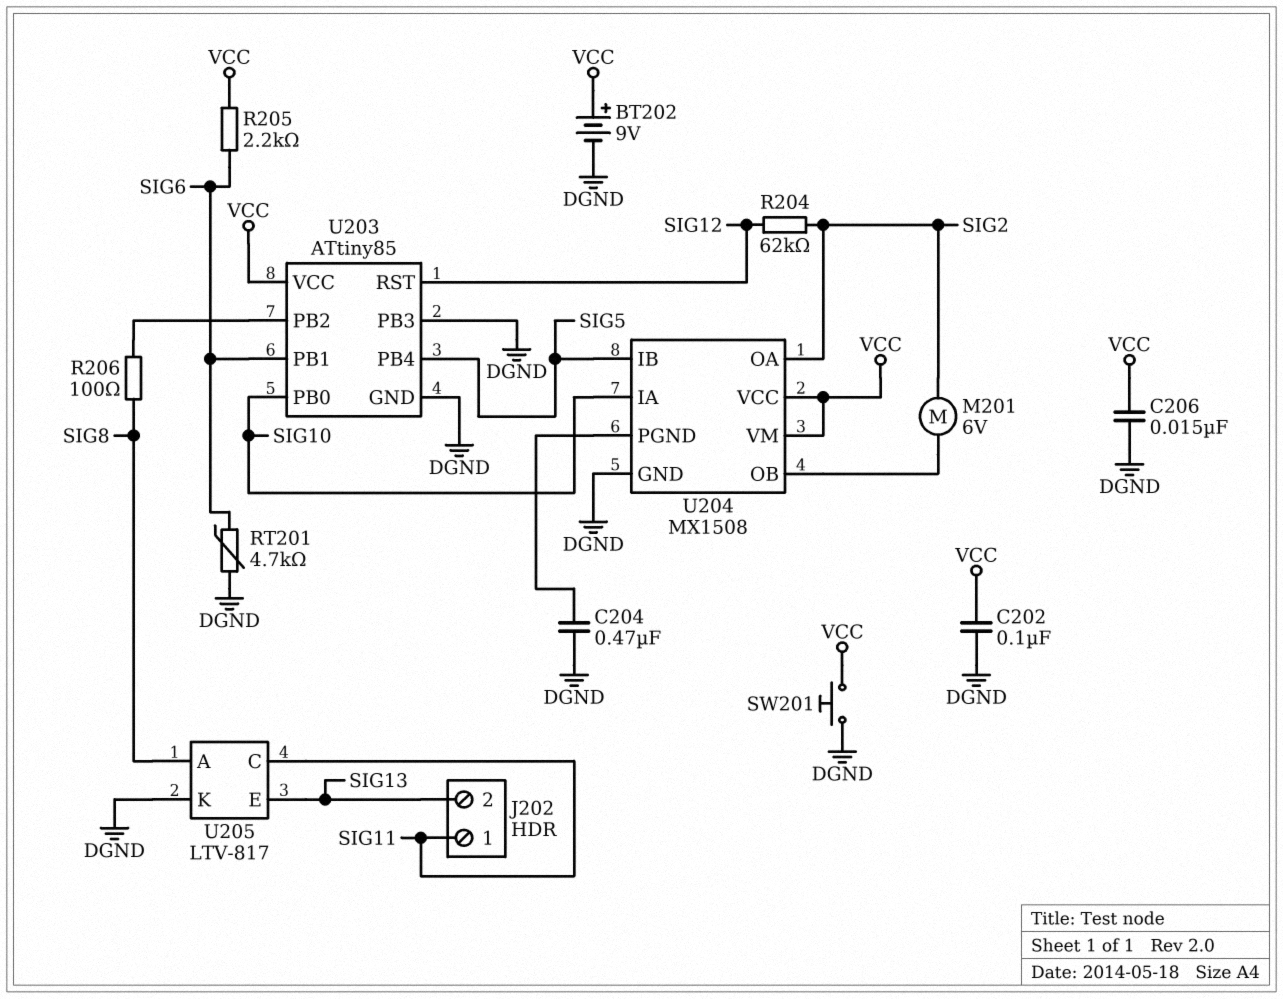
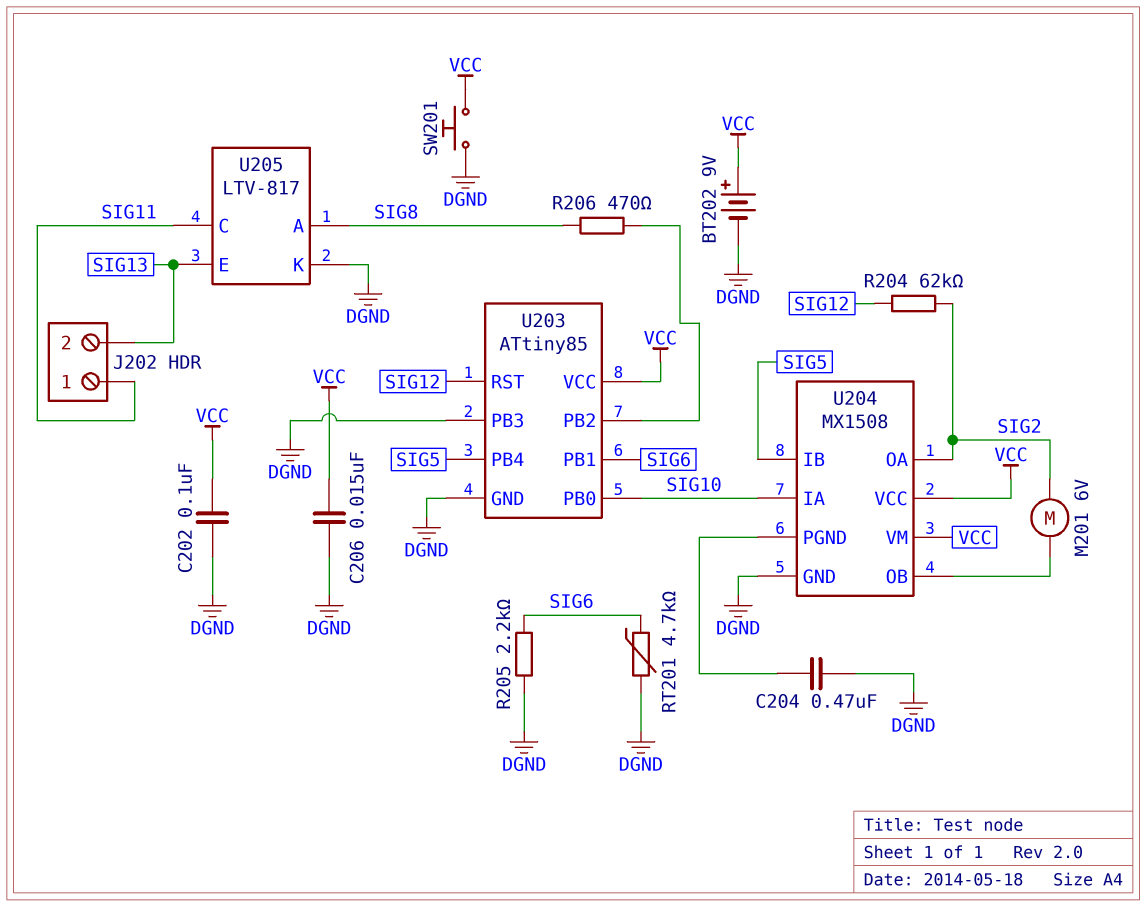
R205: 2.2k (SIG6, VCC) -> 2.2k (DGND, SIG6)
R206: 100 (SIG8, U203/PB2) -> 470 (SIG8, U203/PB2)

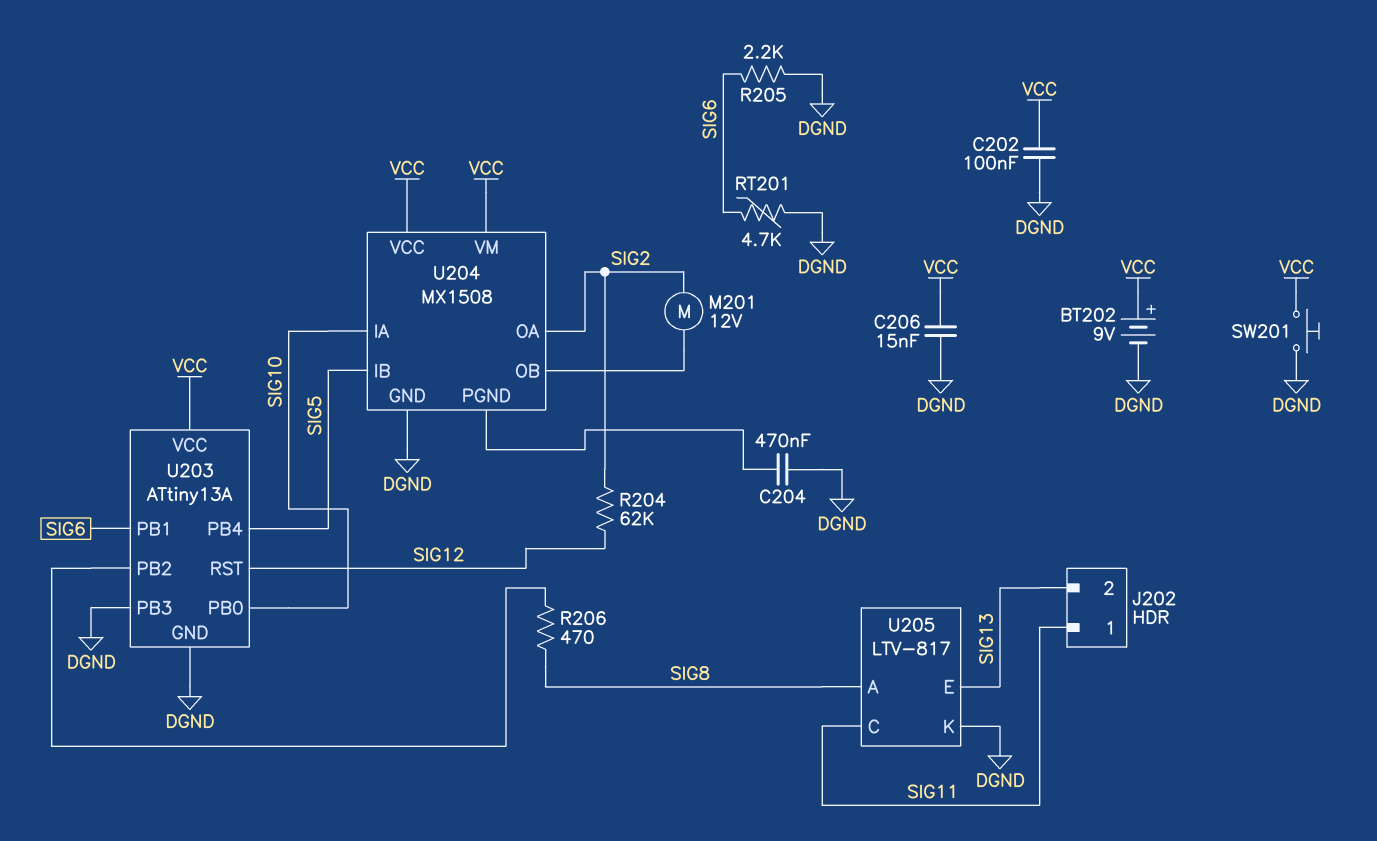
M201: motor 6V (SIG2, U204/OB) -> motor 12V (SIG2, U204/OB)
U203: ATtiny85 -> ATtiny13A

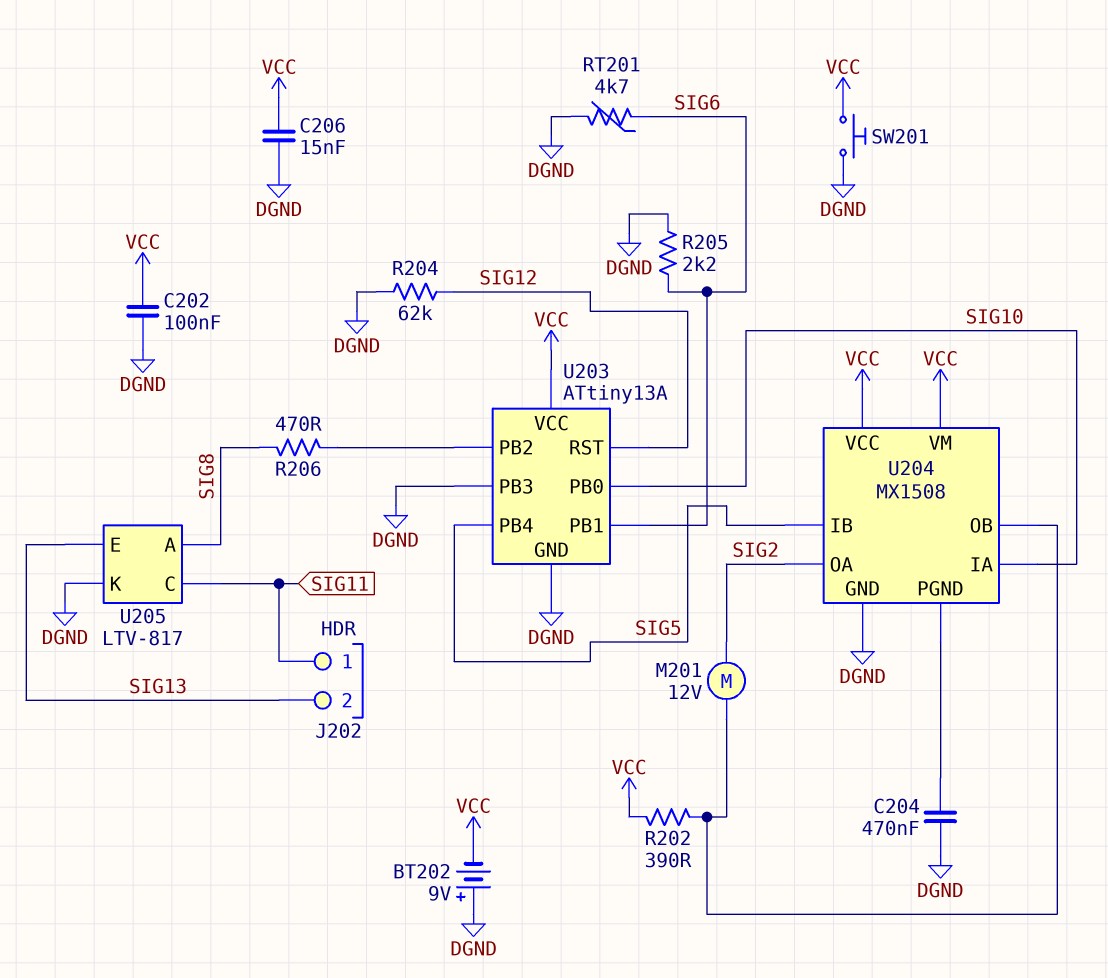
BT202: 9V (plus VCC, minus DGND) -> 9V (plus DGND, minus VCC)
R202: none -> 390 (U204/OB, VCC)
R204: 62k (SIG2, SIG12) -> 62k (DGND, SIG12)

